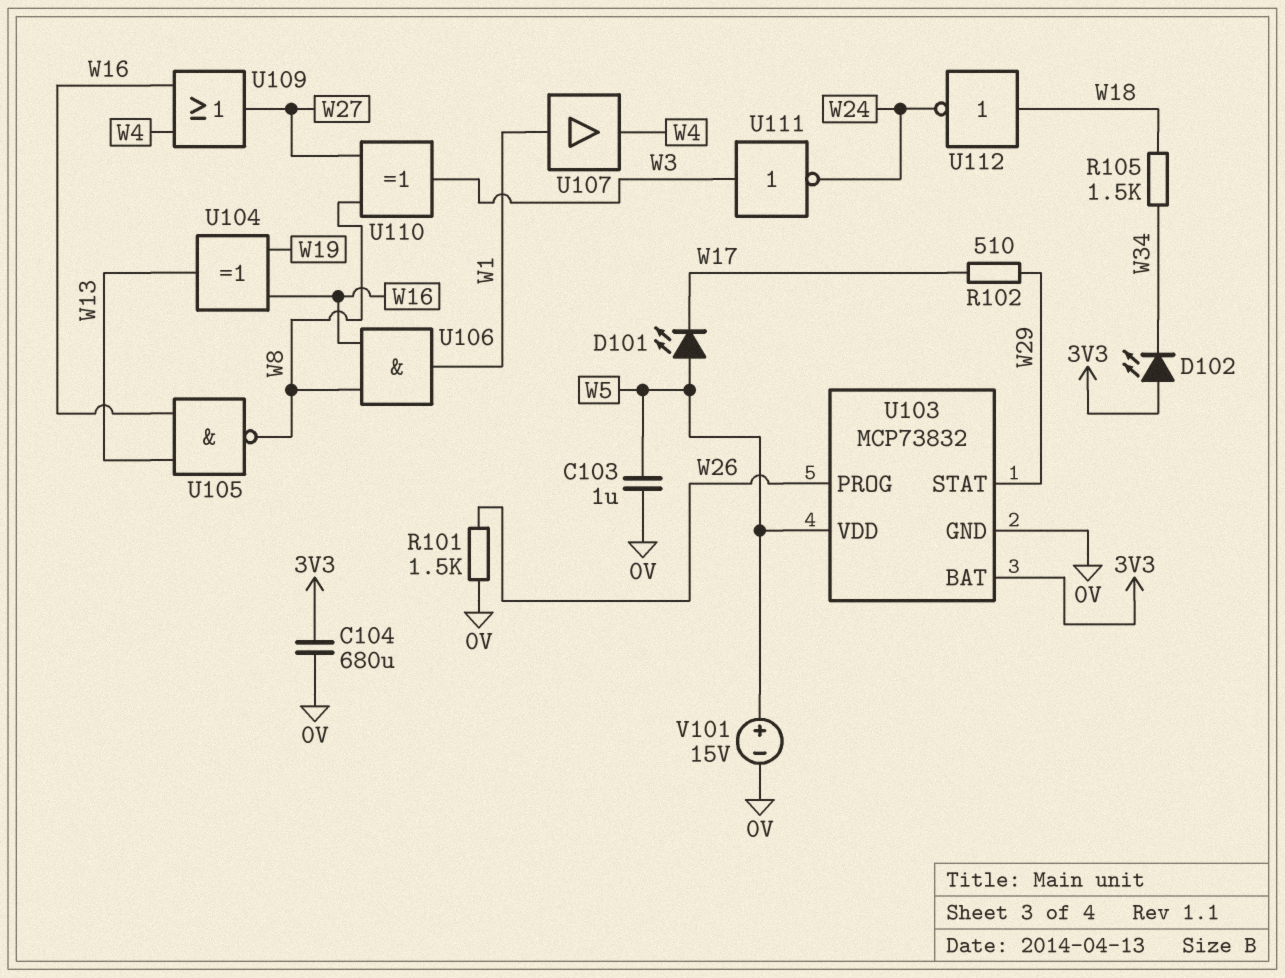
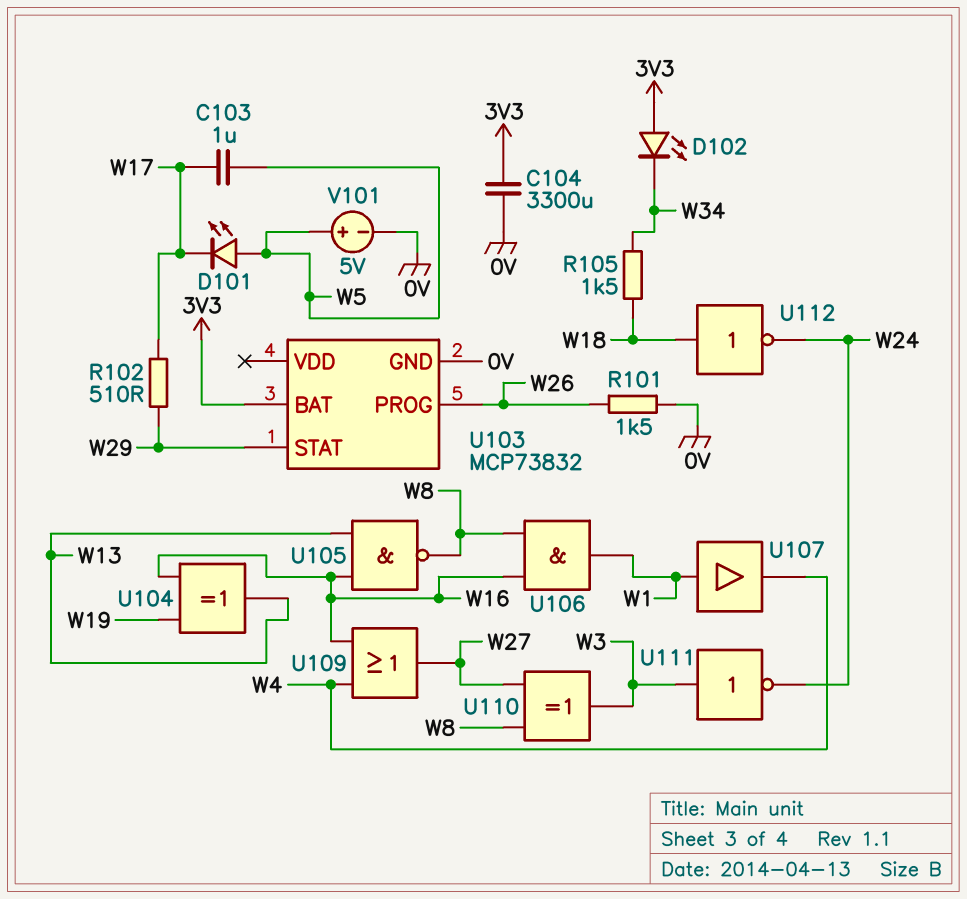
C103: 1uF (0V, W5) -> 1uF (W5, W17)
C104: 680uF (0V, 3V3) -> 3300uF (0V, 3V3)
U103 pin VDD: W5 -> none
V101: 15V (plus W5, minus 0V) -> 5V (plus W5, minus 0V)

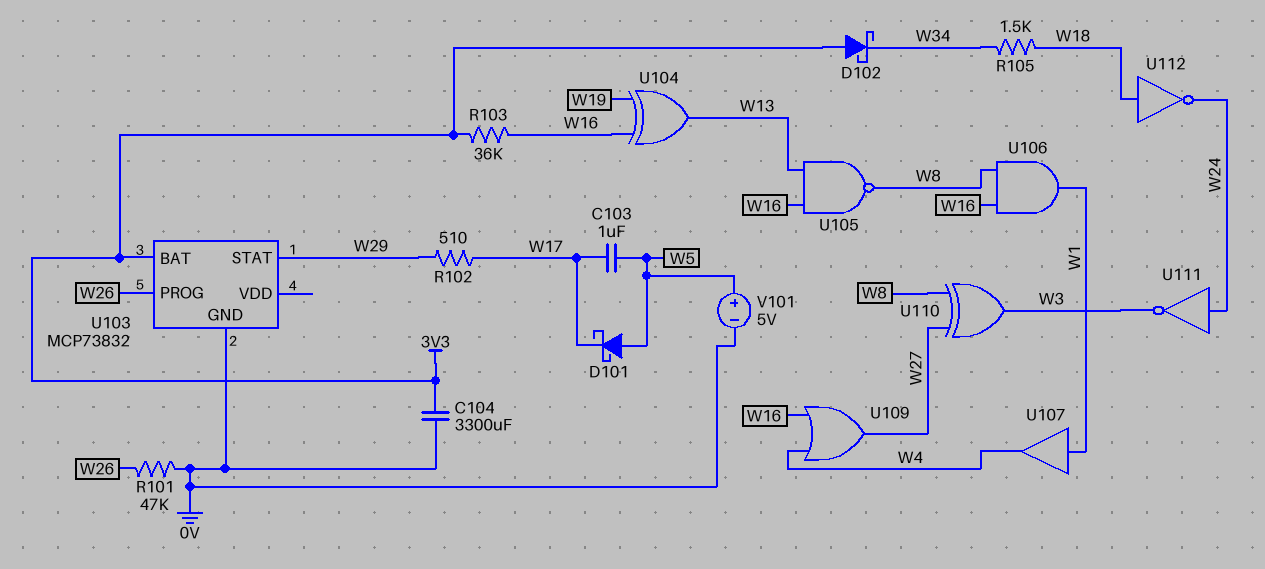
D101: LED (A W5, K W17) -> schottky (A W5, K W17)
D102: LED (A 3V3, K W34) -> schottky (A 3V3, K W34)
R101: 1.5k (0V, W26) -> 47k (0V, W26)
R103: none -> 36k (3V3, W16)
U111: NOT (in W3, out W24) -> NOT (in W24, out W3)

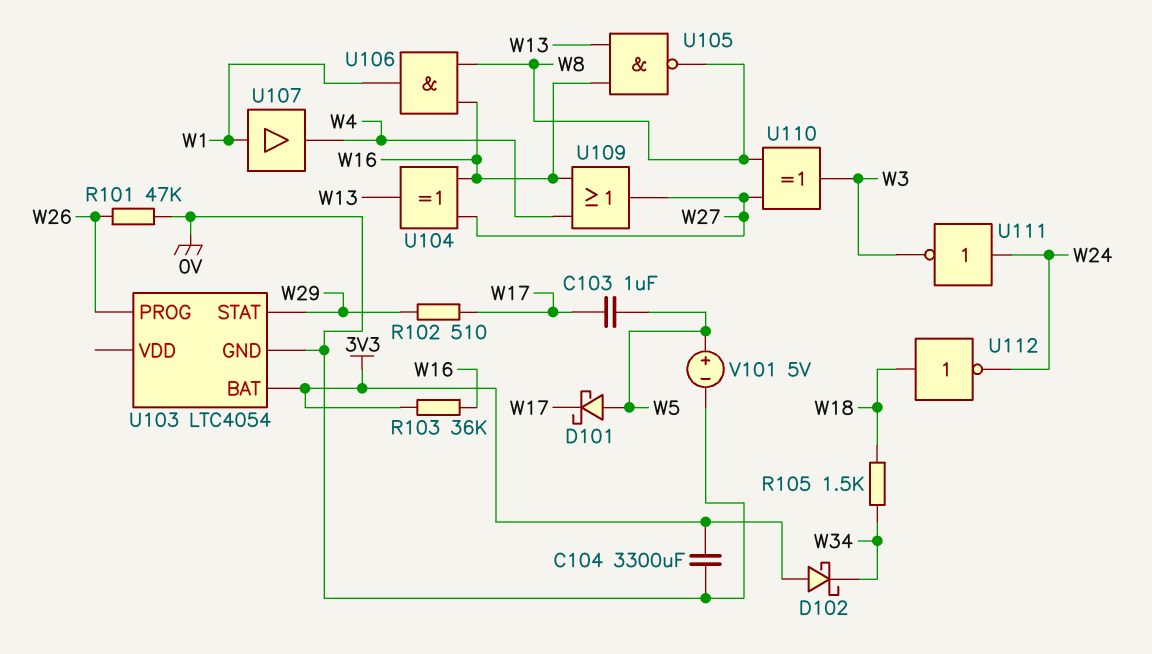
U103: MCP73832 -> LTC4054
U104: XOR (in W16, in W19, out W13) -> XOR (in W16, in W27, out W13)

